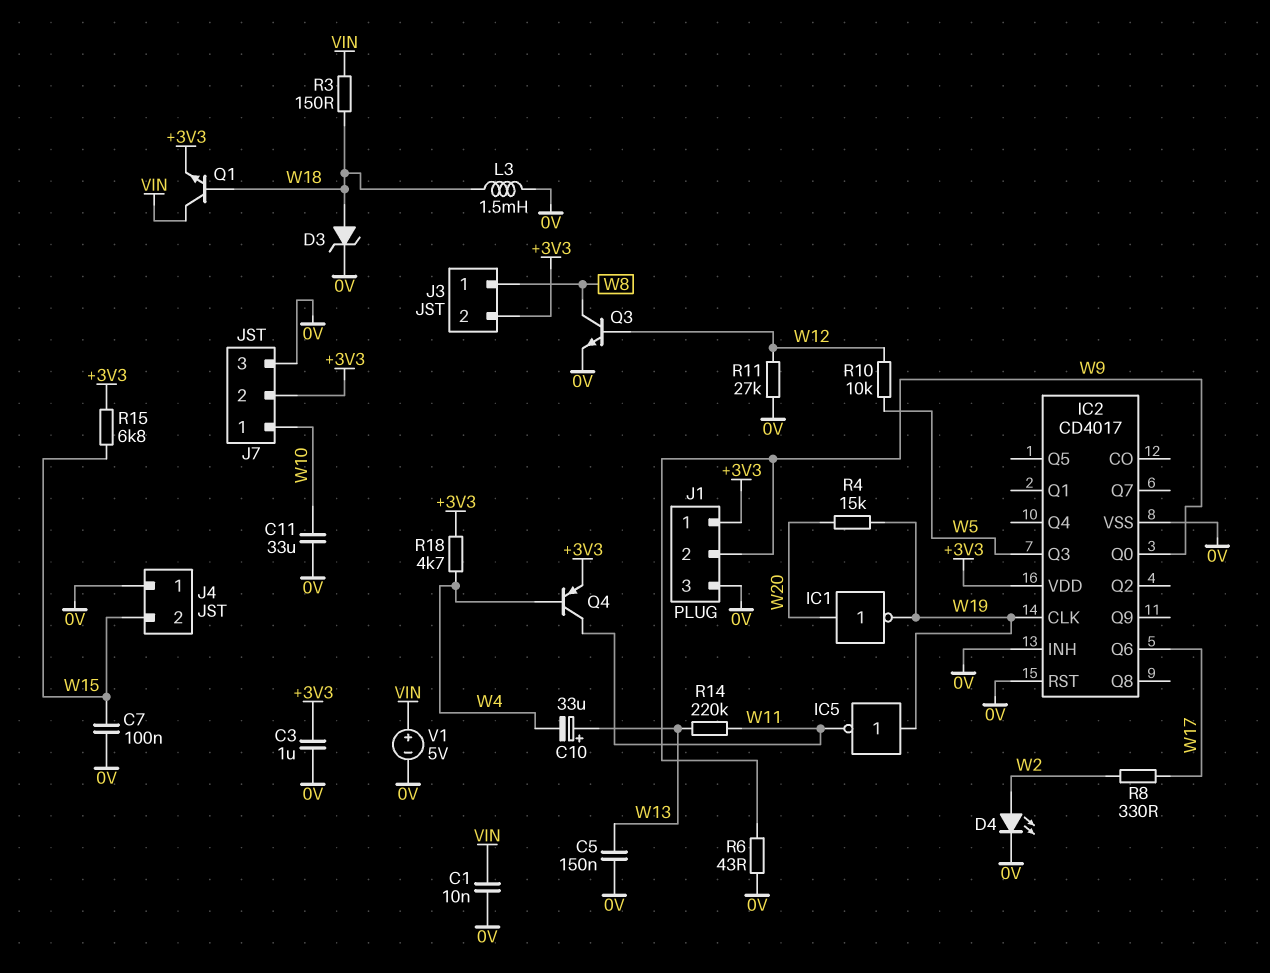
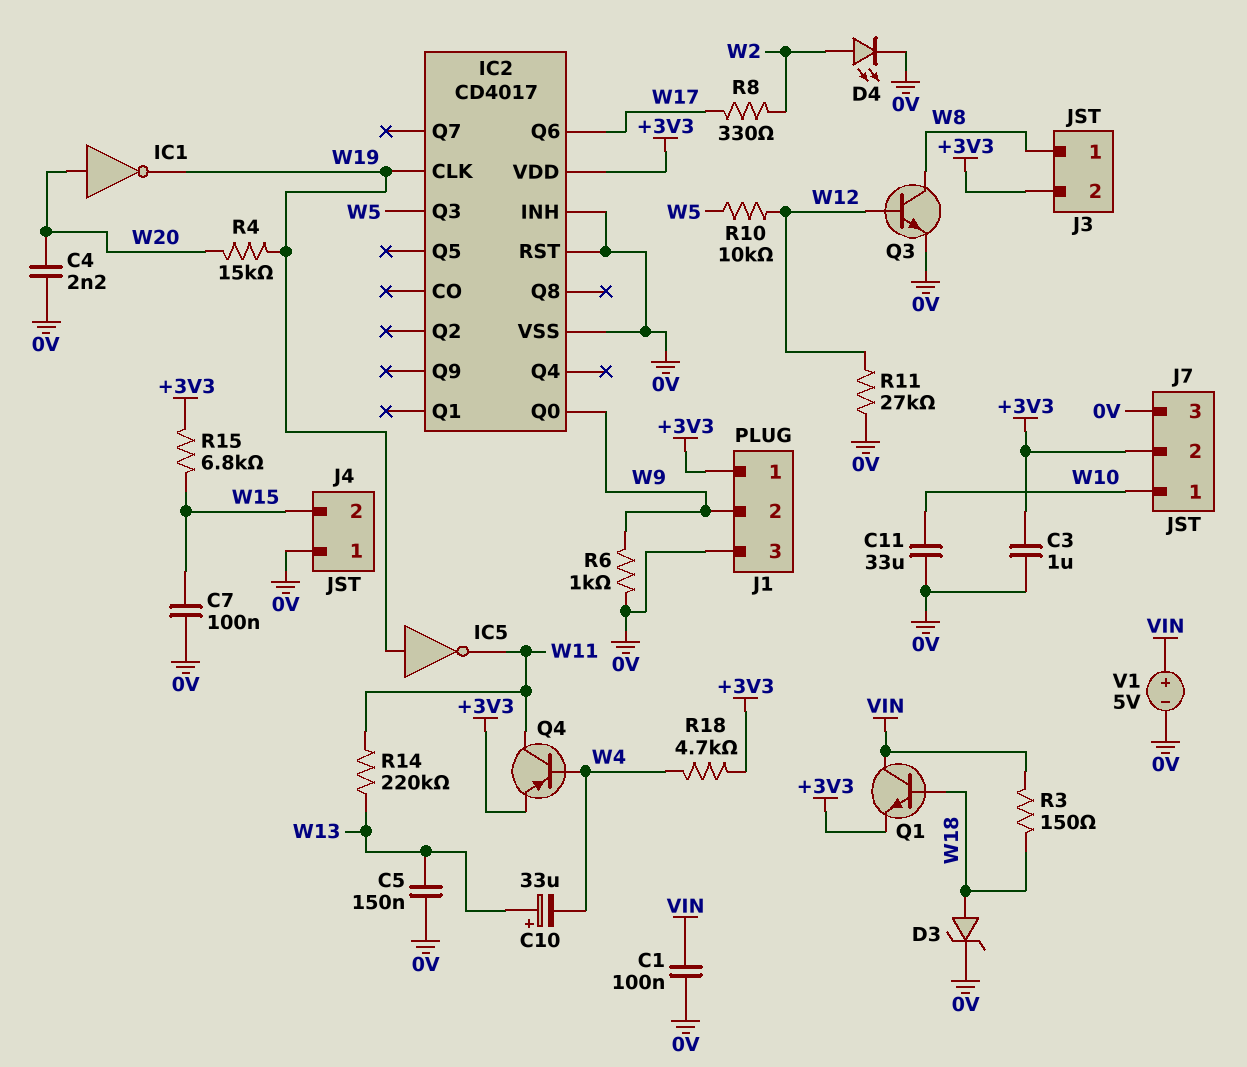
C1: 10nF (0V, VIN) -> 100nF (0V, VIN)
C4: none -> 2.2nF (0V, W20)
L3: 1.5mH (0V, W18) -> none
R6: 43 (0V, W9) -> 1k (0V, W9)

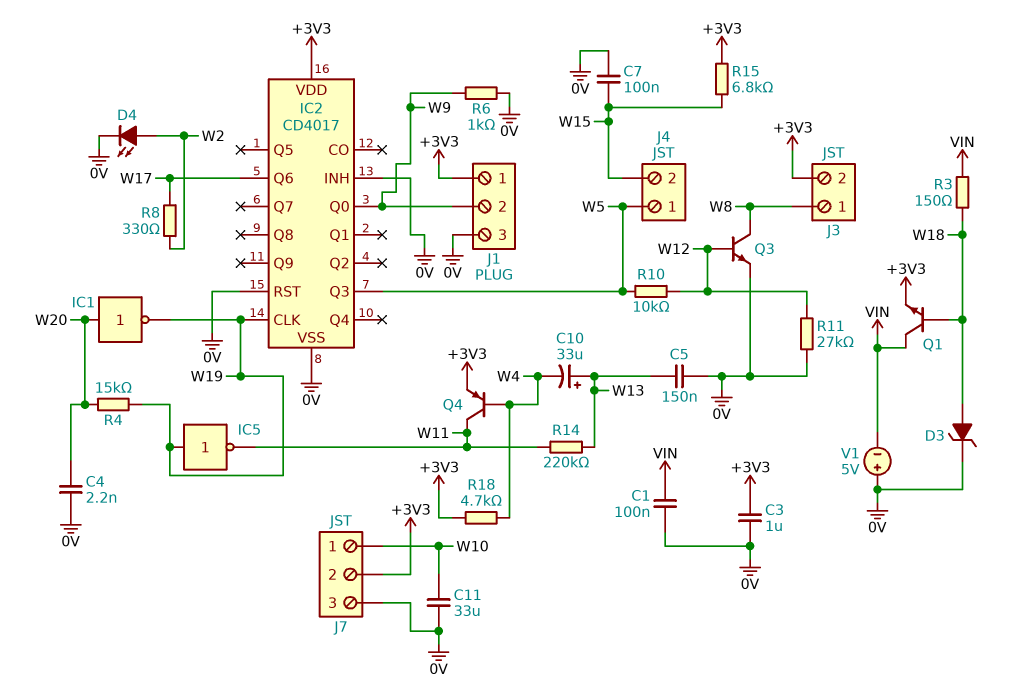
J4 pin 1: 0V -> W5
V1: 5V (plus VIN, minus 0V) -> 5V (plus 0V, minus VIN)

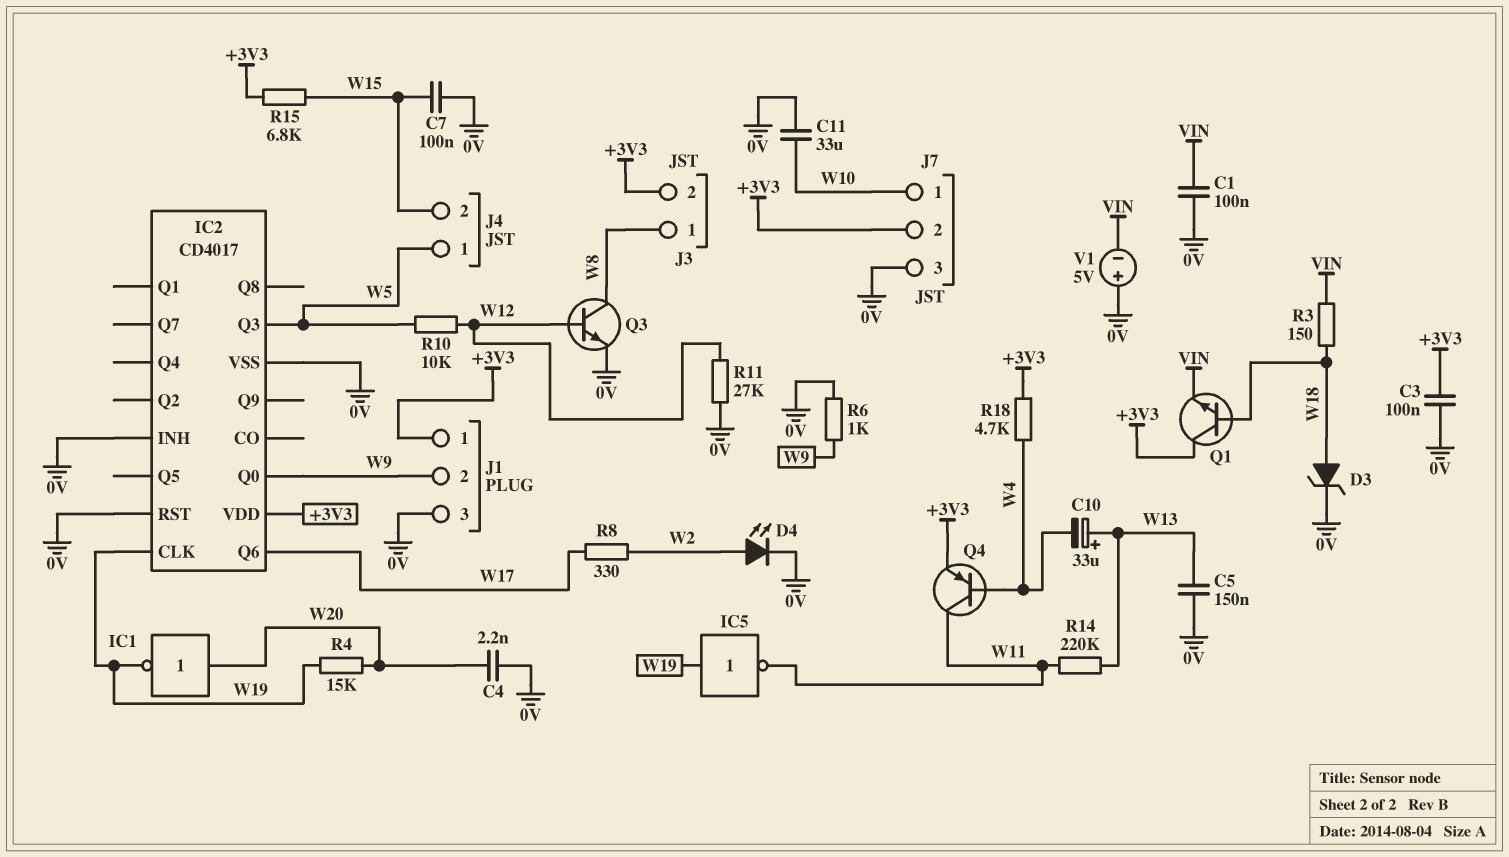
C3: 1uF (+3V3, 0V) -> 100nF (+3V3, 0V)
Q1: NPN (B W18, C VIN, E +3V3) -> NPN (B W18, C +3V3, E VIN)

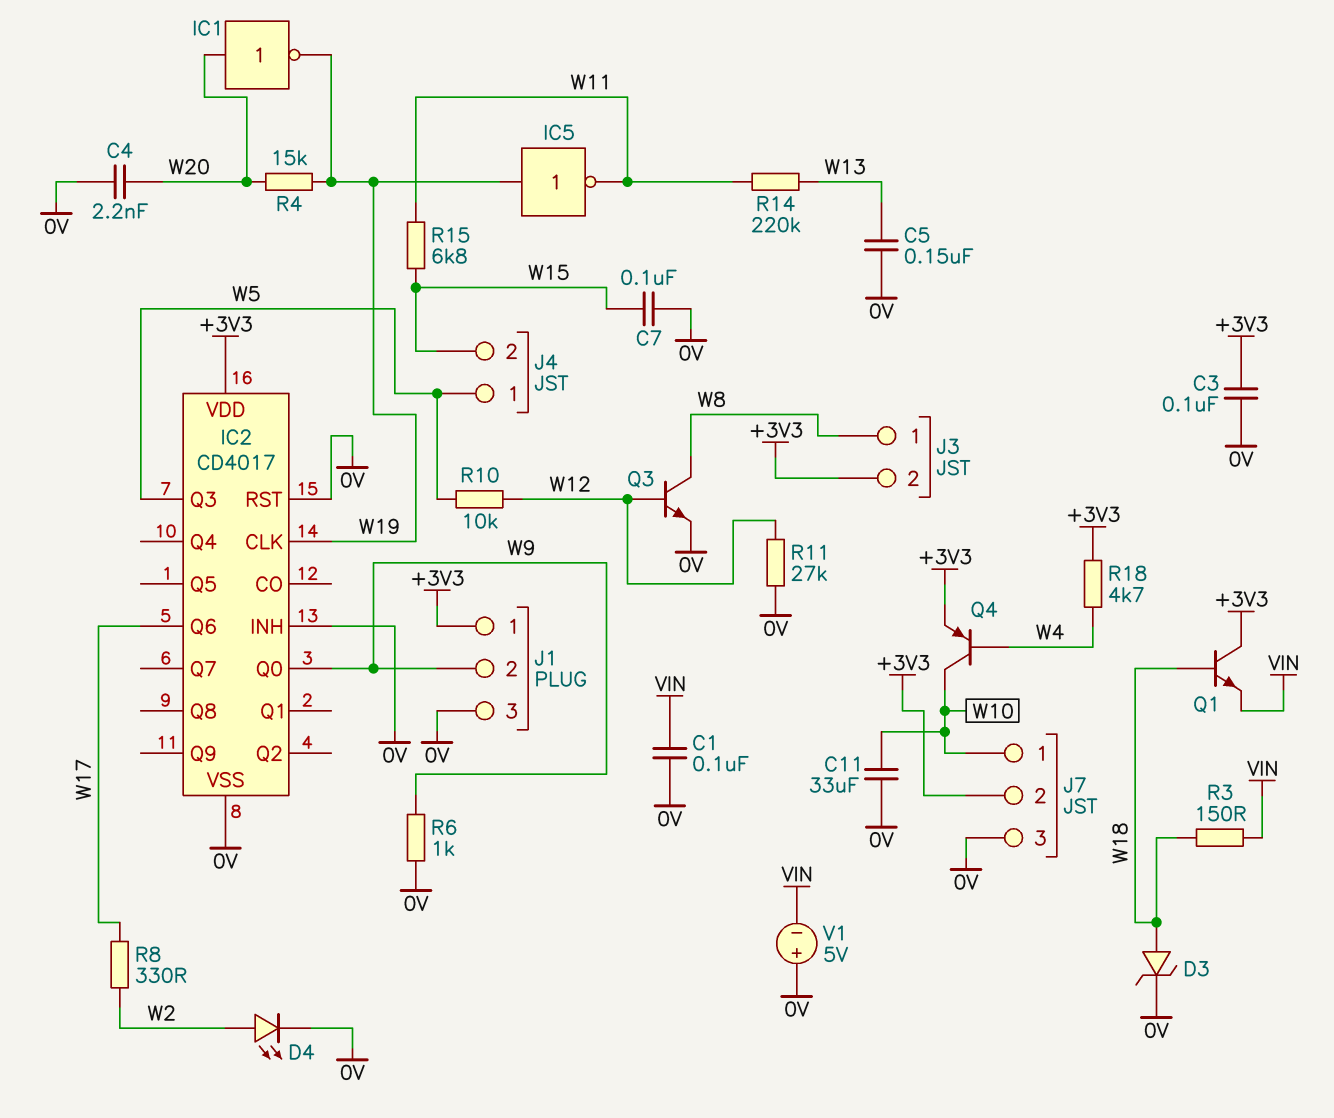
C10: 33uF (plus W13, minus W4) -> none
Q4: PNP (B W4, C W11, E +3V3) -> PNP (B W4, C W10, E +3V3)
R15: 6.8k (+3V3, W15) -> 6.8k (W11, W15)

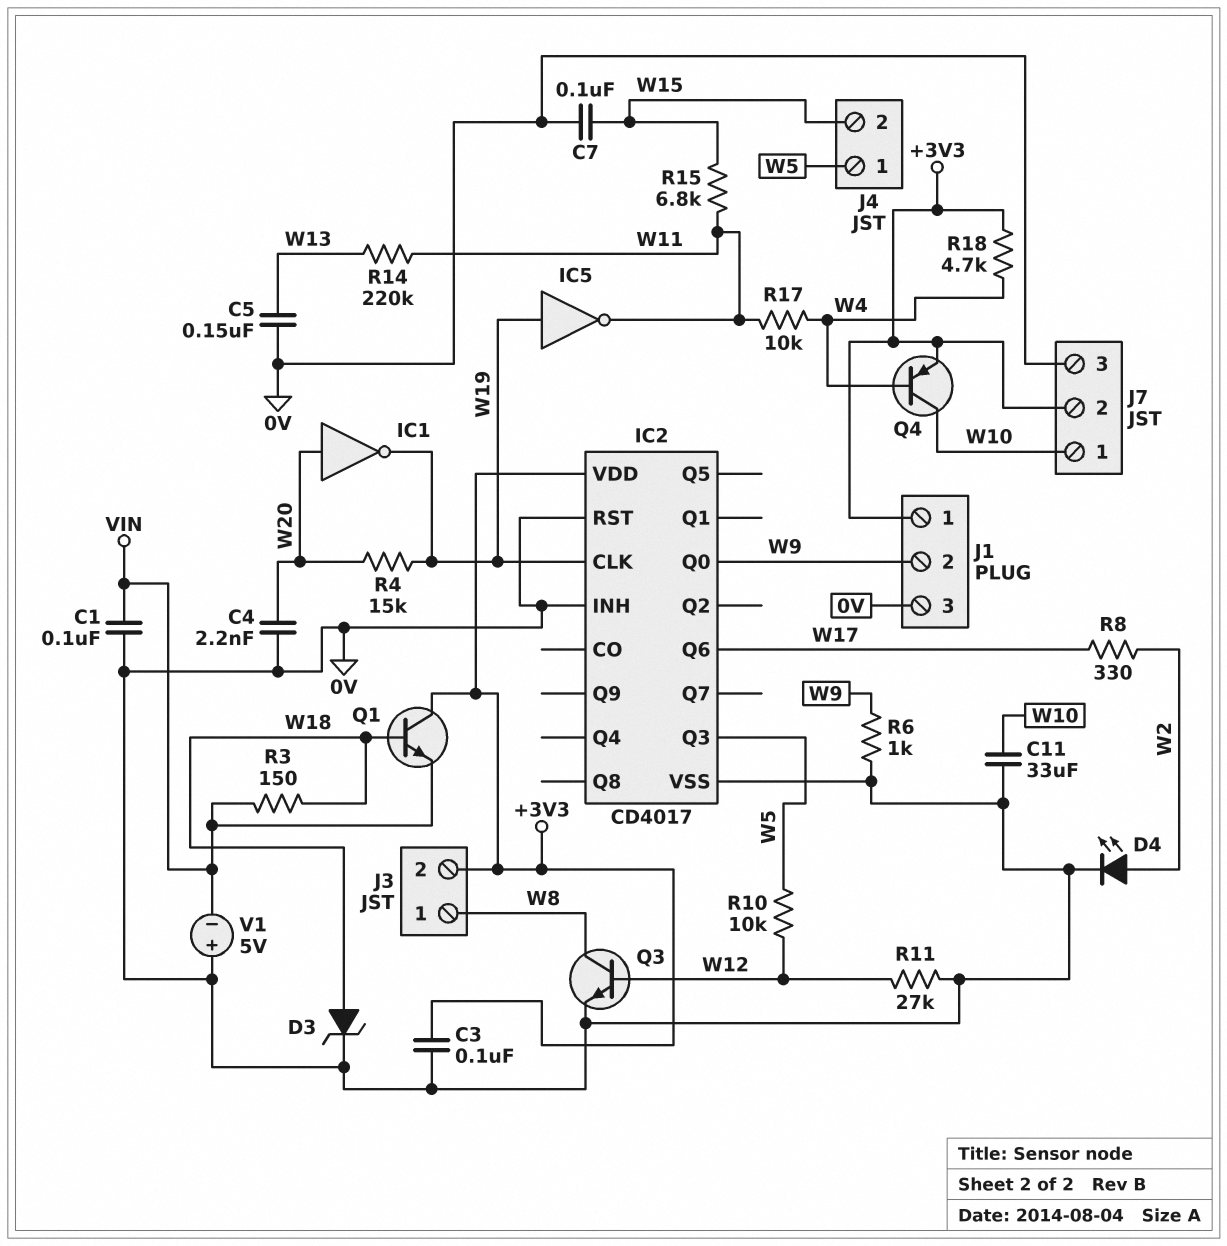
R17: none -> 10k (W4, W11)

